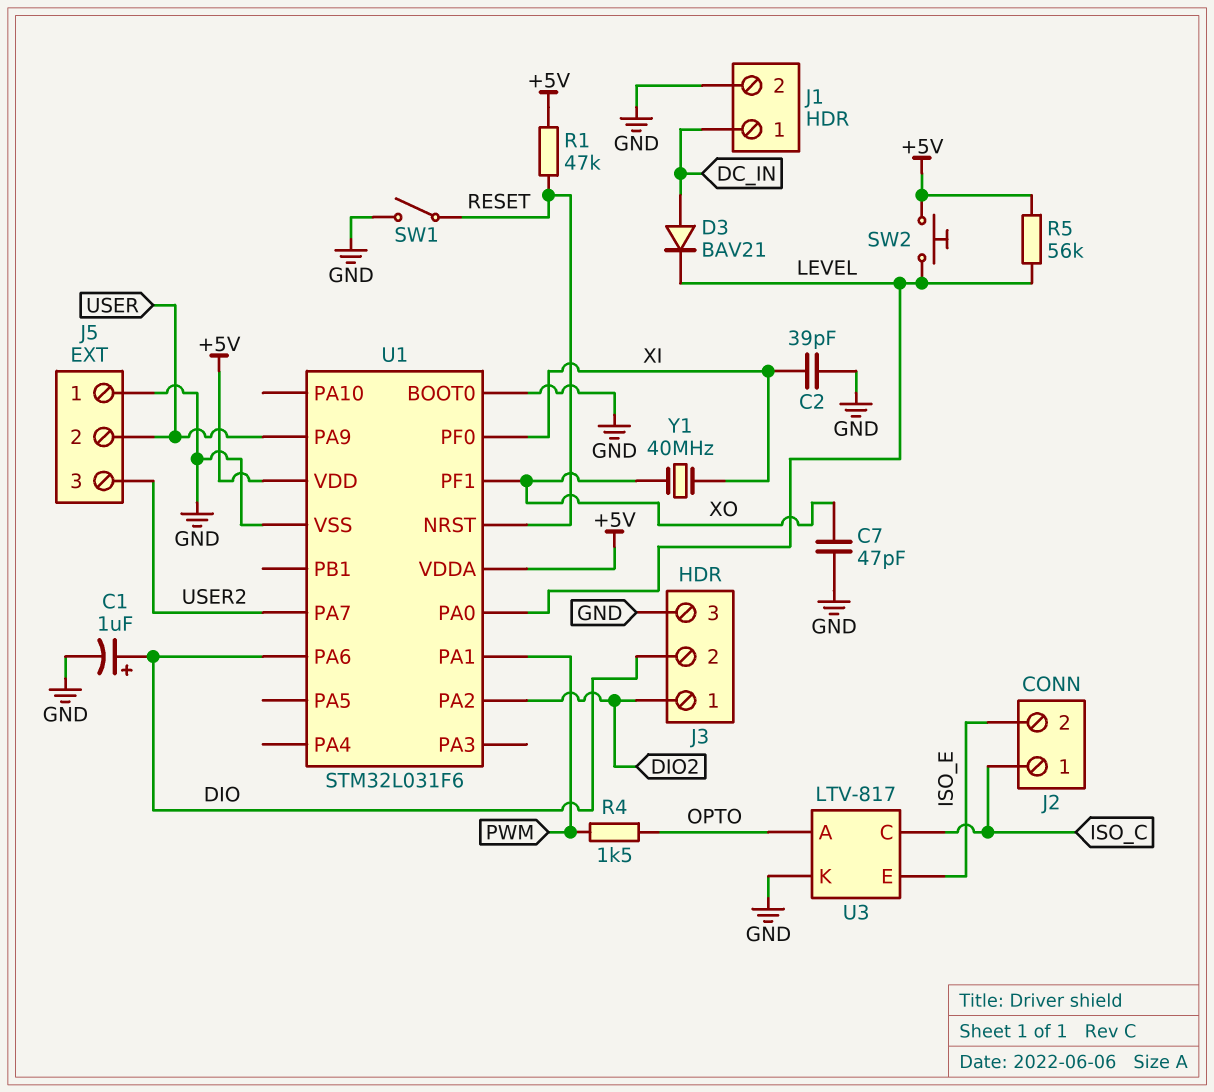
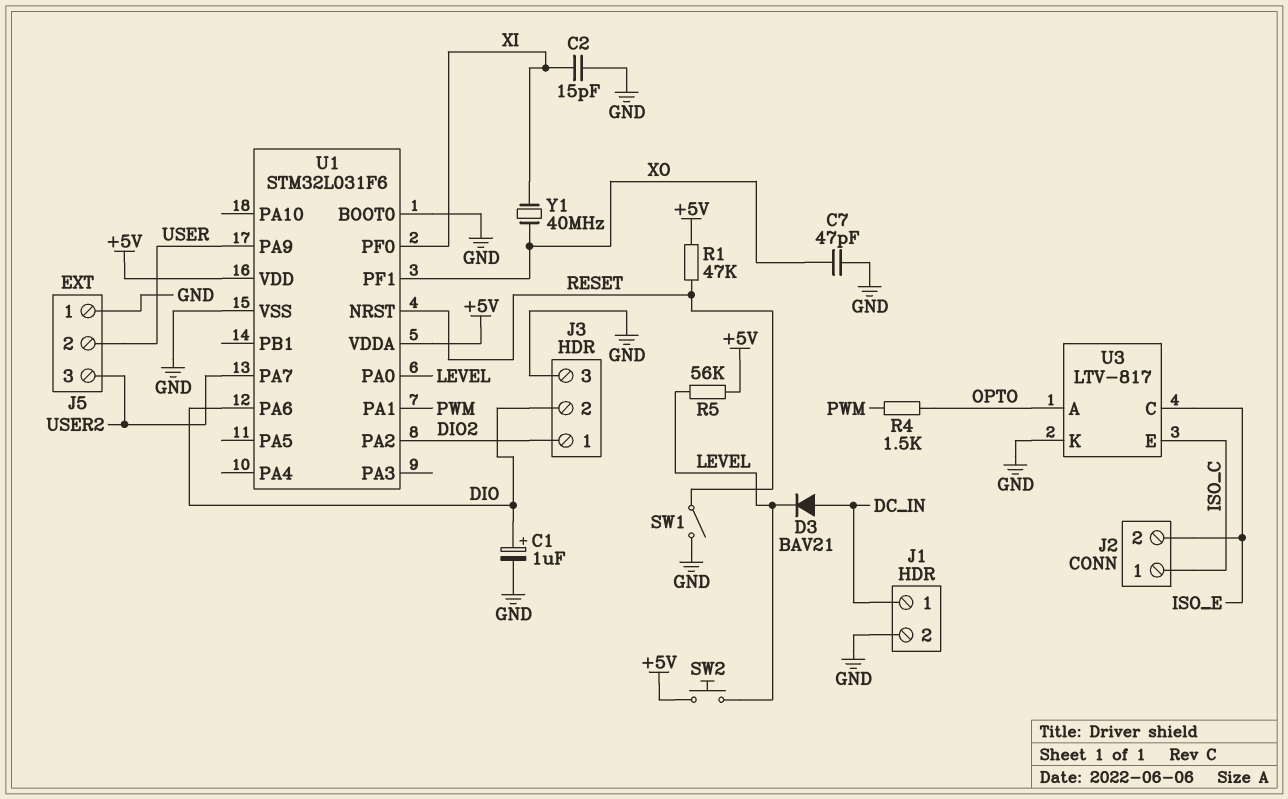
C2: 39pF (GND, XI) -> 15pF (GND, XI)
U3 pin C: ISO_C -> ISO_E
U3 pin E: ISO_E -> ISO_C

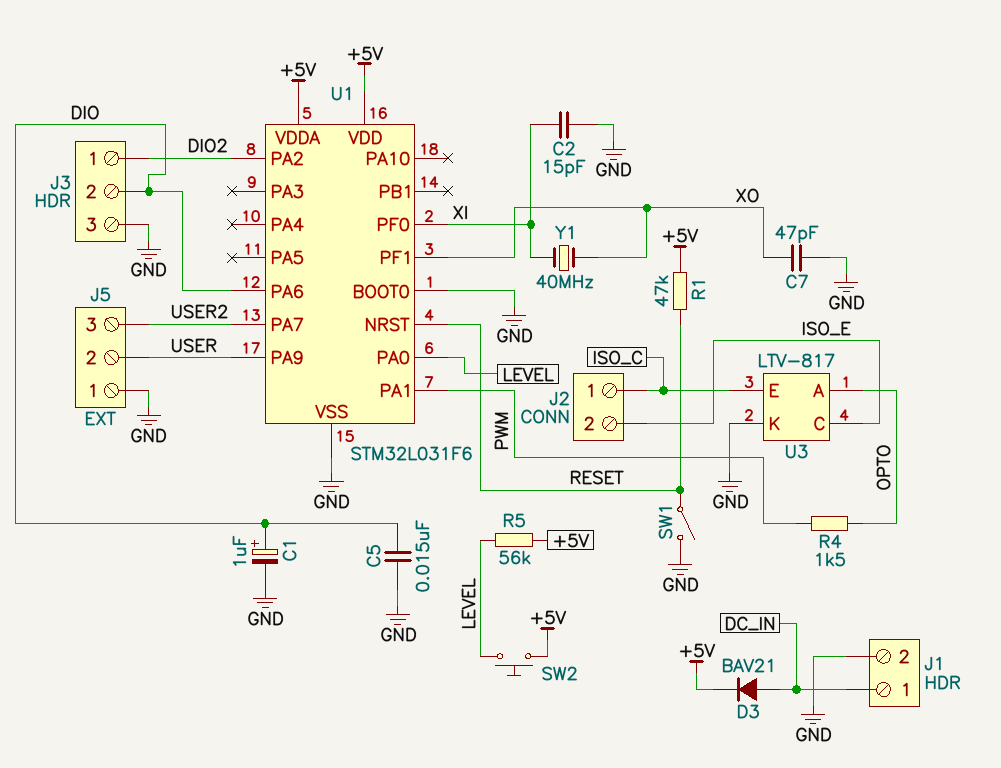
C5: none -> 15nF (DIO, GND)
D3: diode BAV21 (A DC_IN, K LEVEL) -> diode BAV21 (A DC_IN, K +5V)

